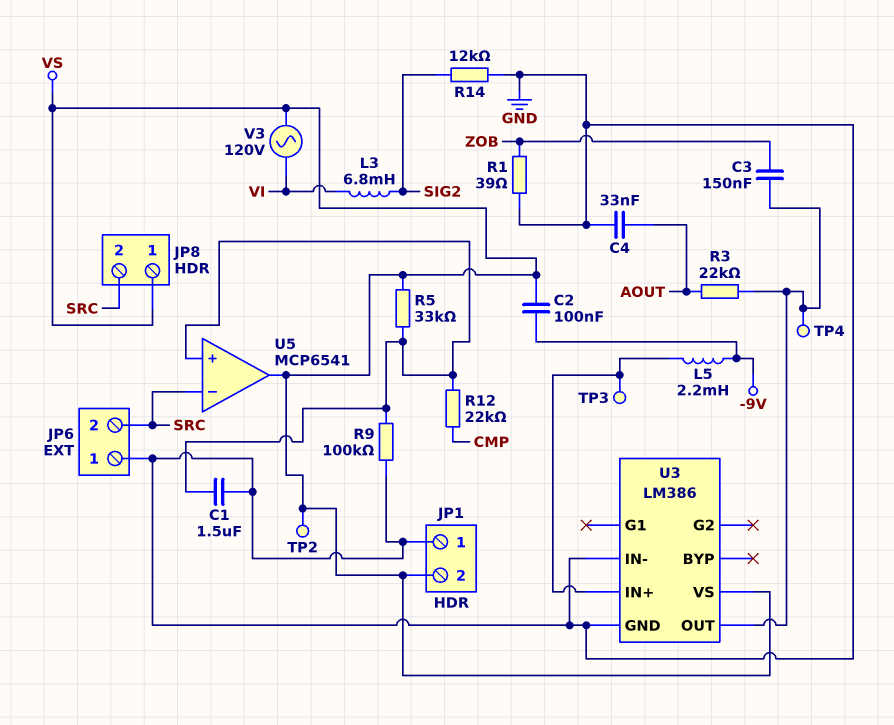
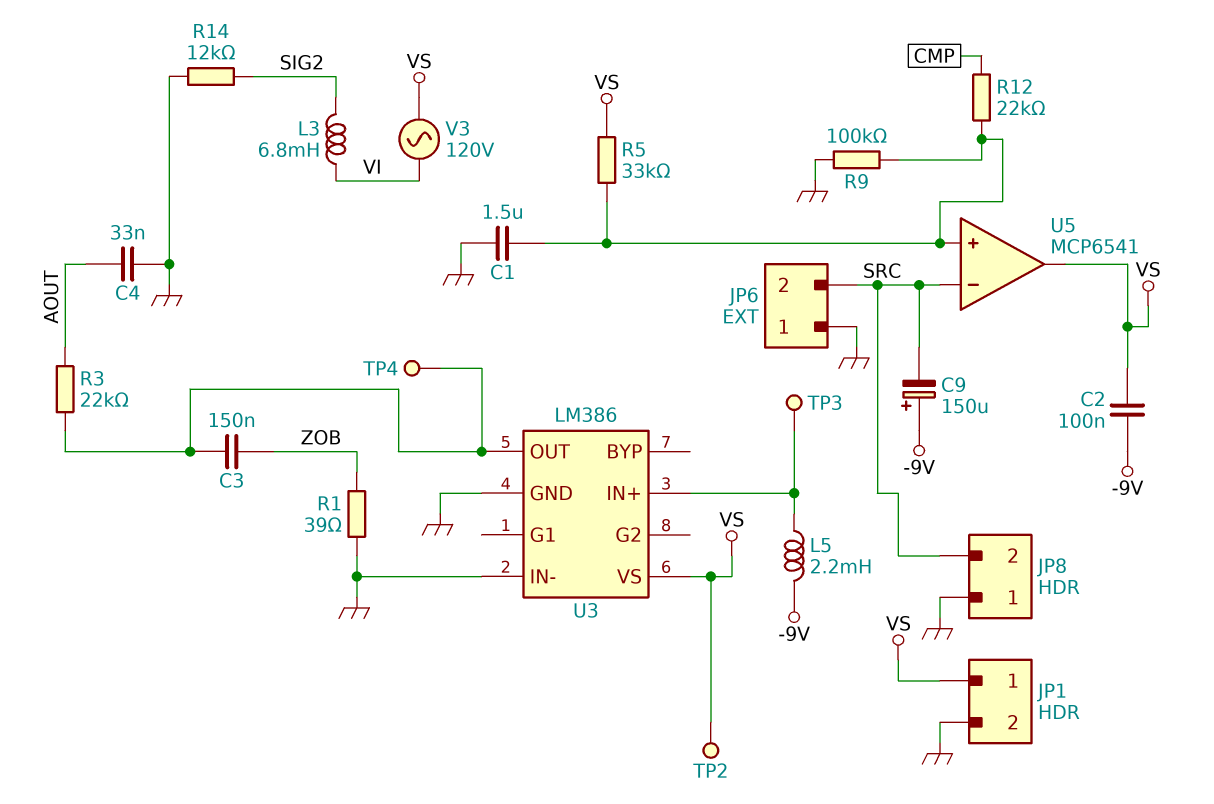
C9: none -> 150uF (plus -9V, minus SRC)
JP1 pin 1: GND -> VS
JP1 pin 2: VS -> GND
JP8 pin 1: VS -> GND

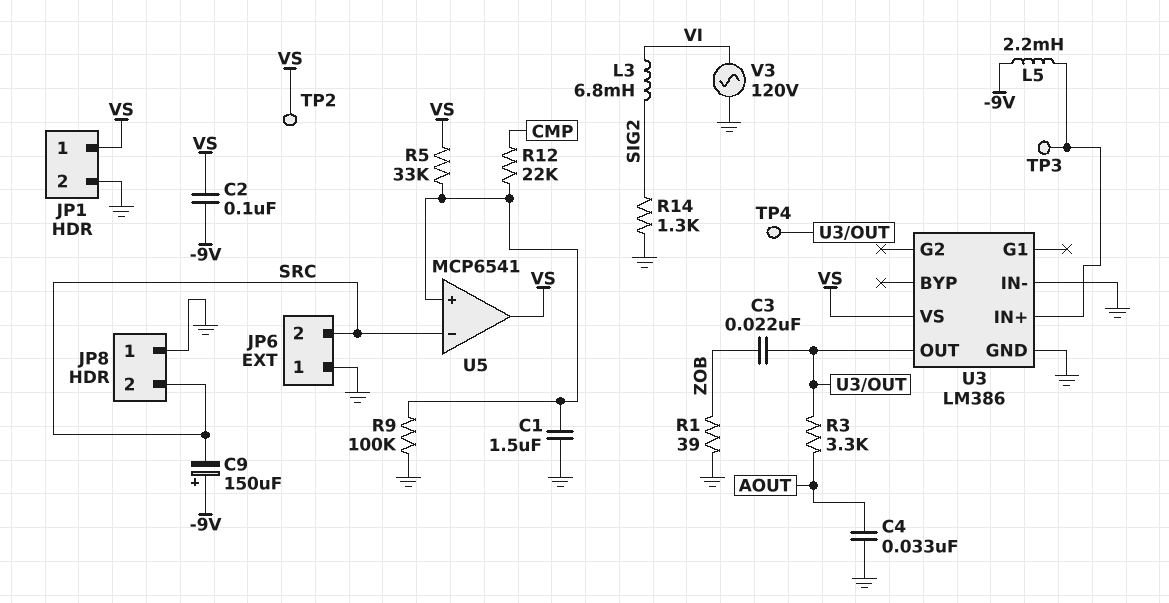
C3: 150nF (U3/OUT, ZOB) -> 22nF (U3/OUT, ZOB)
R3: 22k (AOUT, U3/OUT) -> 3.3k (AOUT, U3/OUT)
R14: 12k (GND, SIG2) -> 1.3k (GND, SIG2)
V3: AC 120V (VI, VS) -> AC 120V (GND, VI)

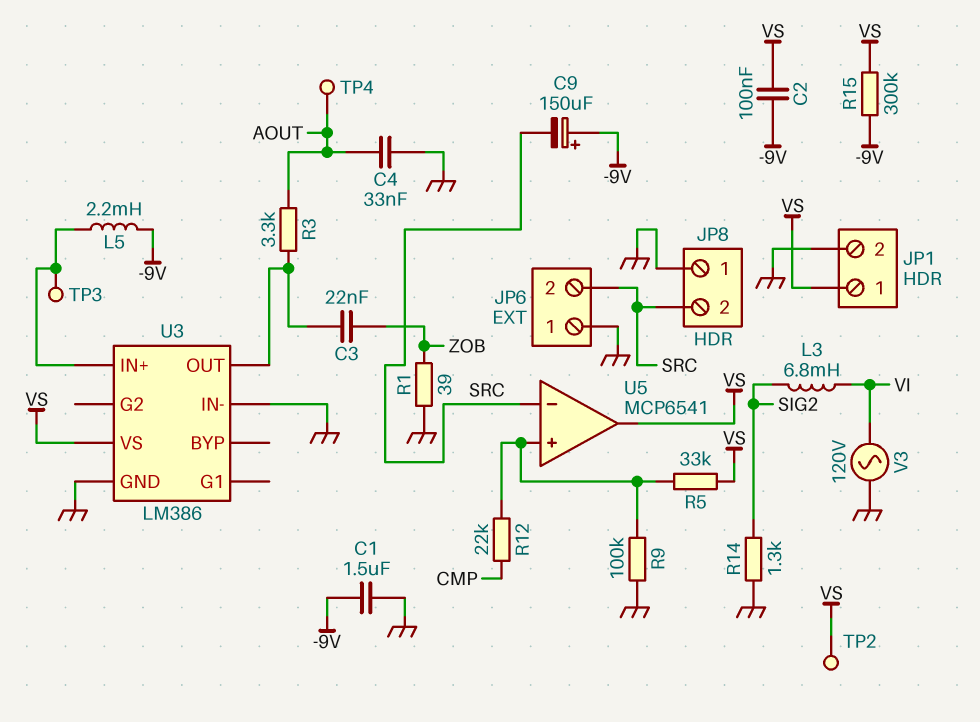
C1: 1.5uF (GND, U5/in+) -> 1.5uF (-9V, GND)
R15: none -> 300k (-9V, VS)
TP4: test point (U3/OUT) -> test point (AOUT)

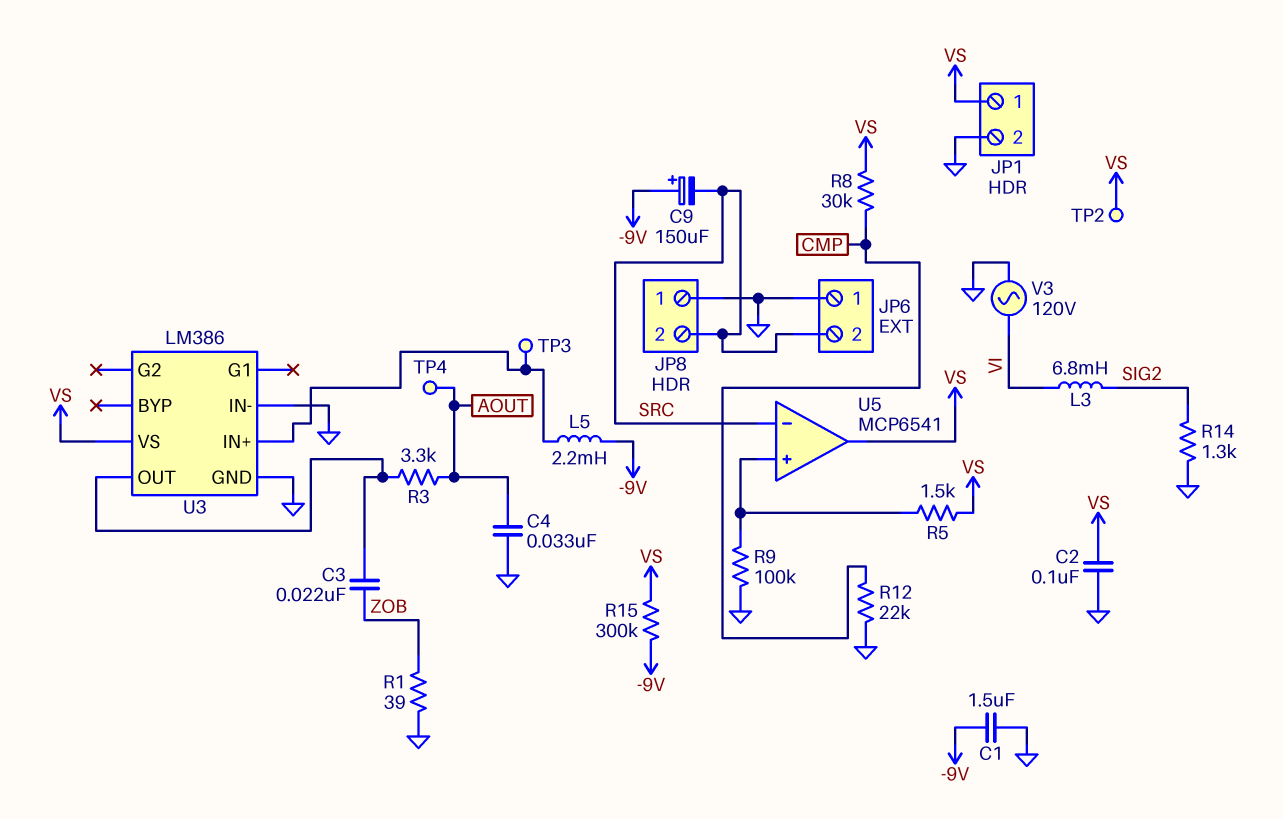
C2: 100nF (-9V, VS) -> 100nF (GND, VS)
R5: 33k (U5/in+, VS) -> 1.5k (U5/in+, VS)
R8: none -> 30k (CMP, VS)
R12: 22k (CMP, U5/in+) -> 22k (CMP, GND)

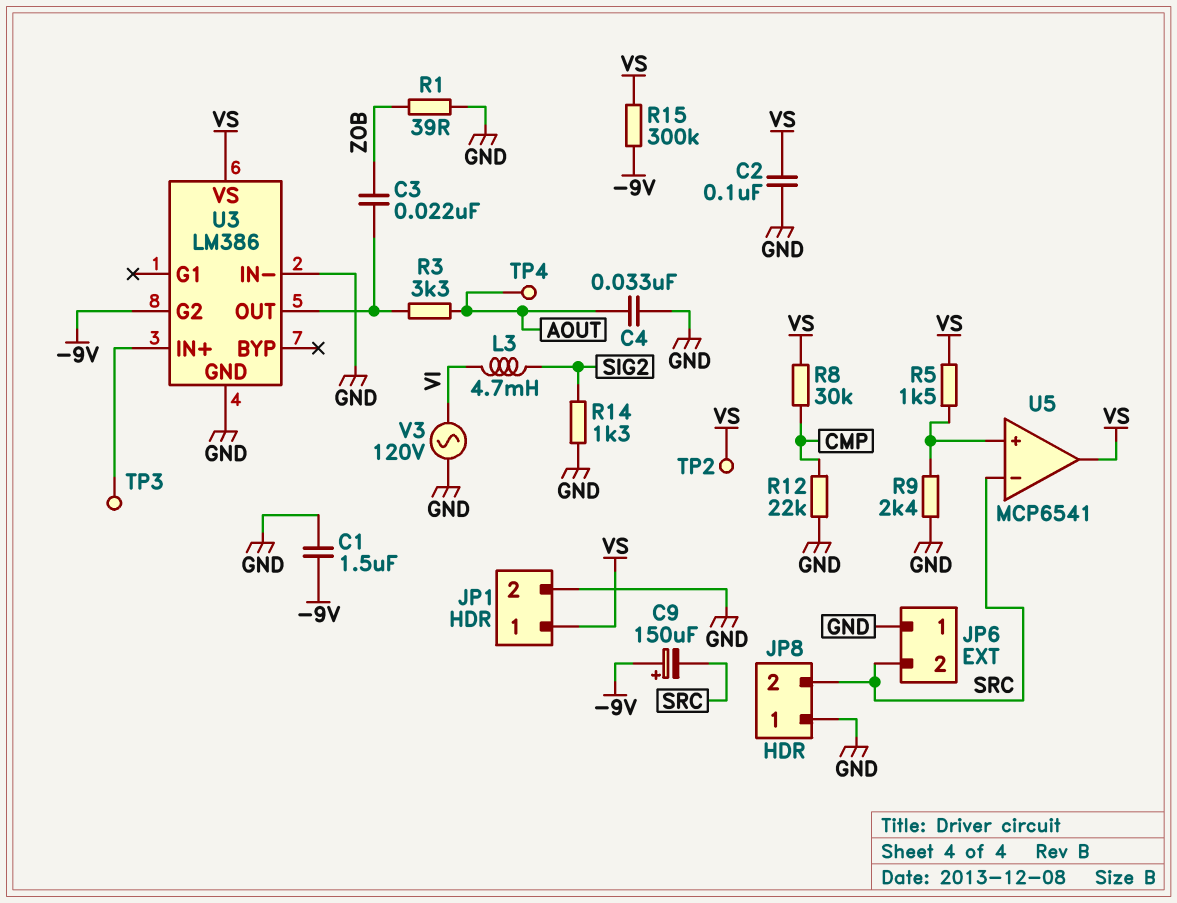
L3: 6.8mH (SIG2, VI) -> 4.7mH (SIG2, VI)
L5: 2.2mH (-9V, U3/IN+) -> none
R9: 100k (GND, U5/in+) -> 2.4k (GND, U5/in+)
U3 pin G2: none -> -9V

